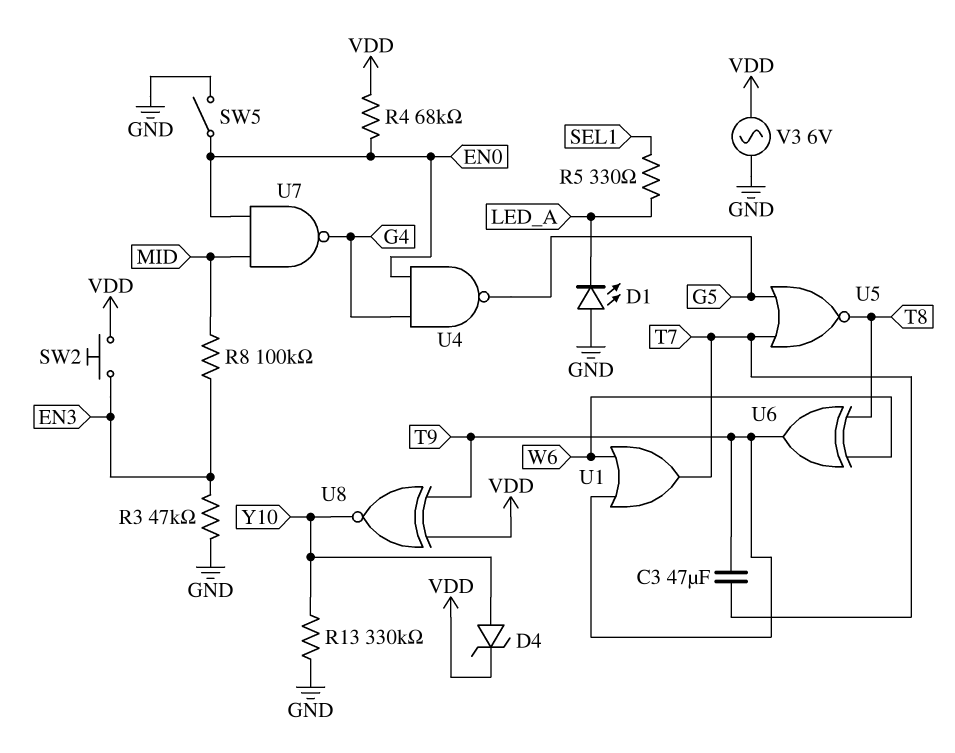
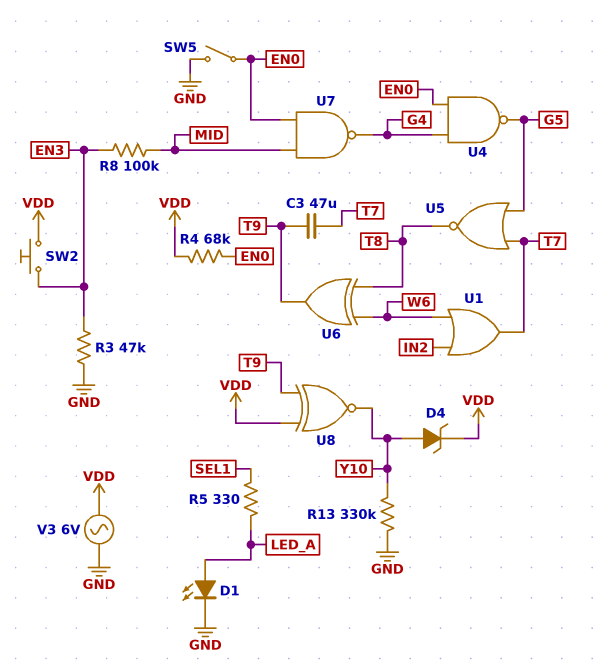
D1: LED (A GND, K LED_A) -> LED (A LED_A, K GND)
U1: OR (in T9, in W6, out T7) -> OR (in IN2, in W6, out T7)

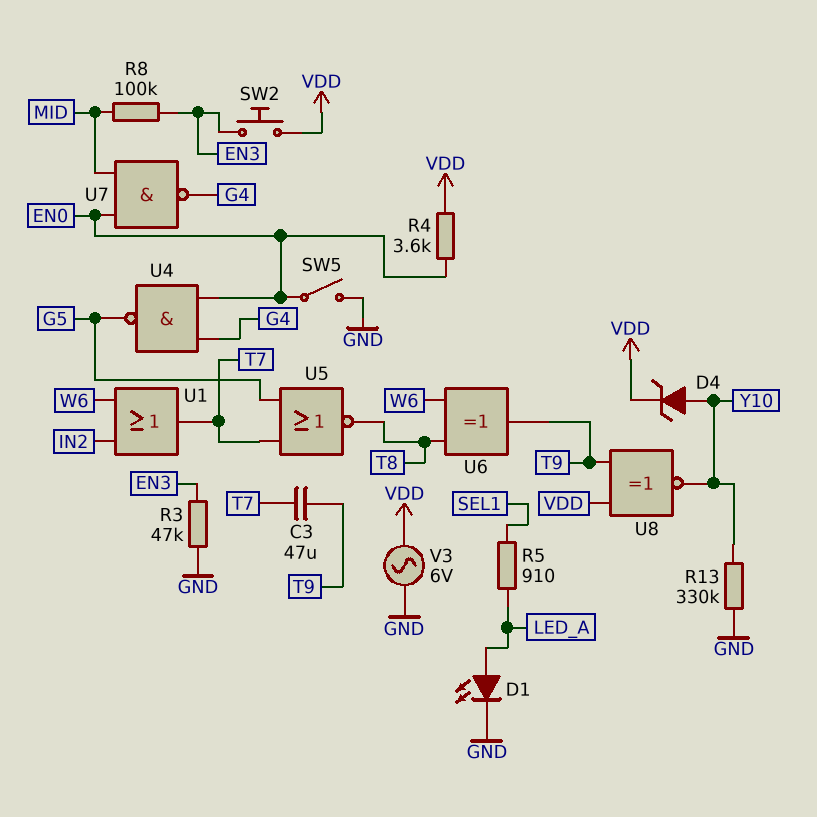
R4: 68k (EN0, VDD) -> 3.6k (EN0, VDD)
R5: 330 (LED_A, SEL1) -> 910 (LED_A, SEL1)

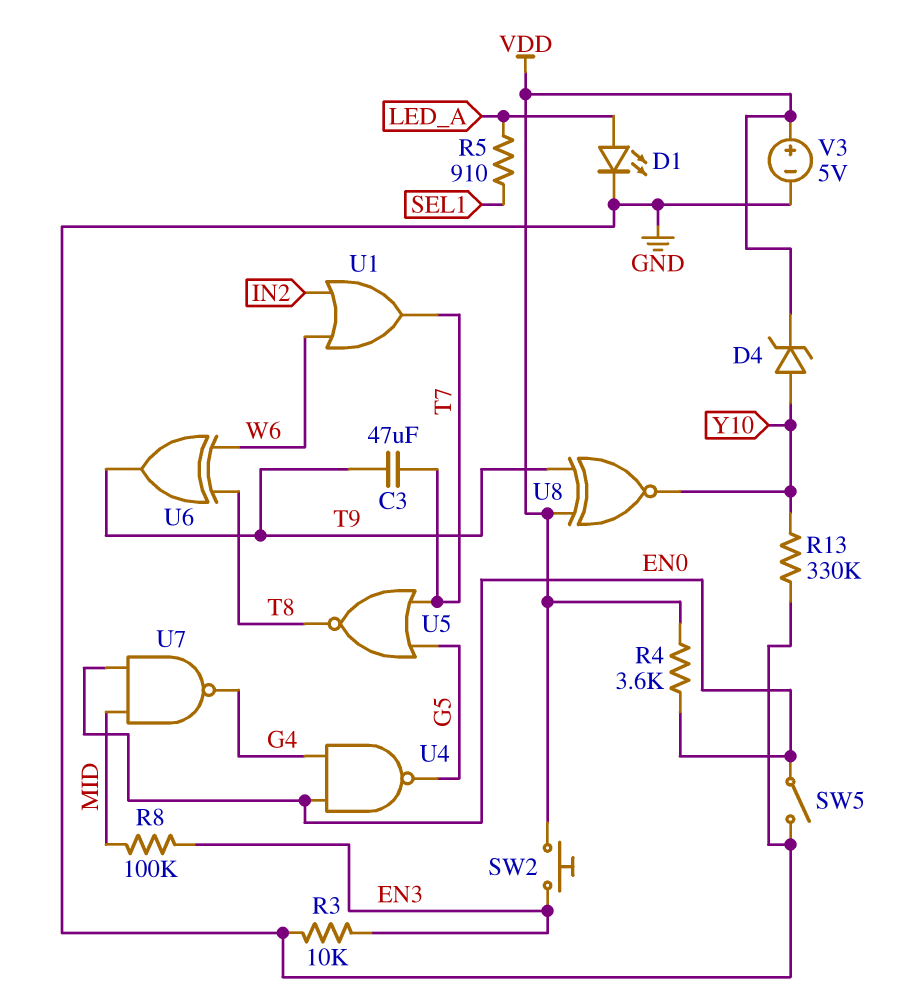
R3: 47k (EN3, GND) -> 10k (EN3, GND)
V3: AC 6V (GND, VDD) -> 5V (plus VDD, minus GND)

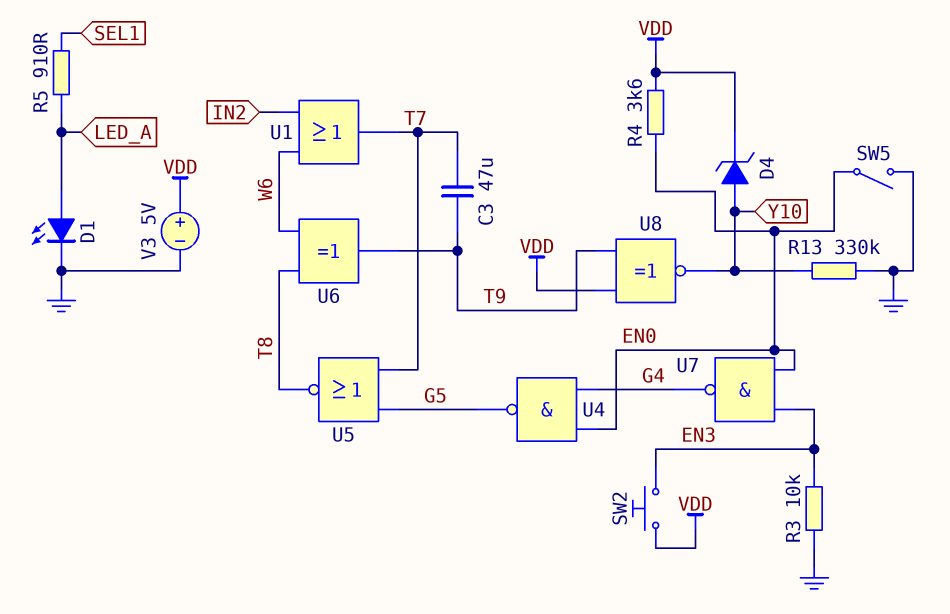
R8: 100k (EN3, MID) -> none
U7: NAND (in EN0, in MID, out G4) -> NAND (in EN0, in EN3, out G4)

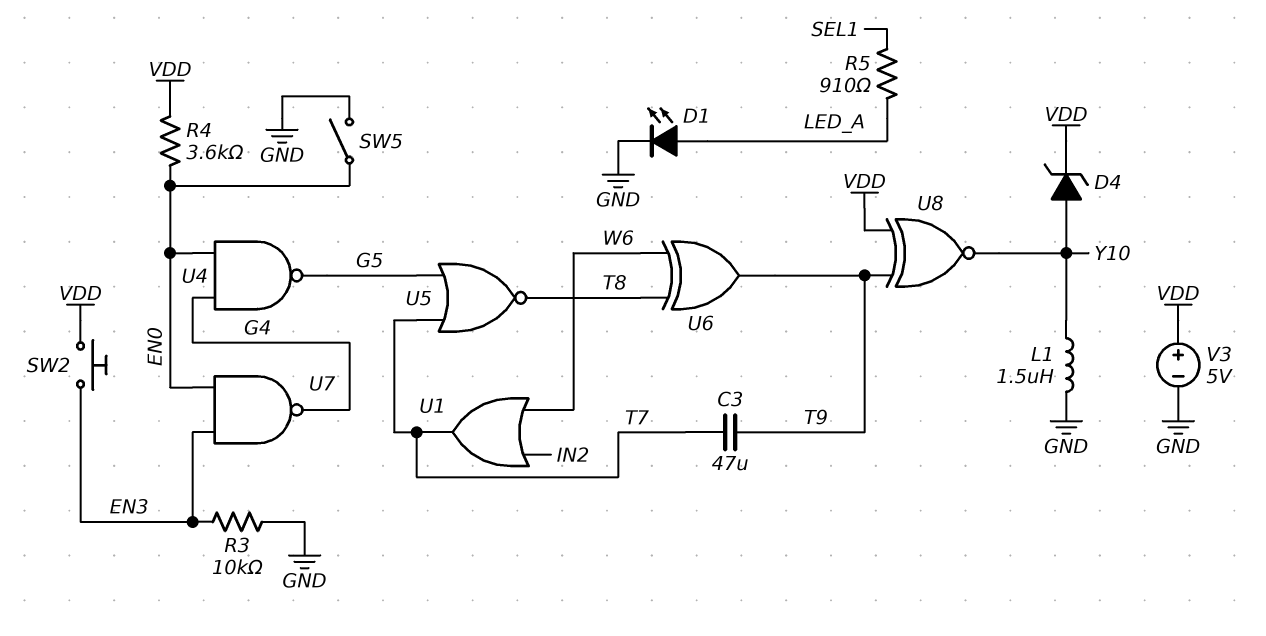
L1: none -> 1.5uH (GND, Y10)
R13: 330k (GND, Y10) -> none

